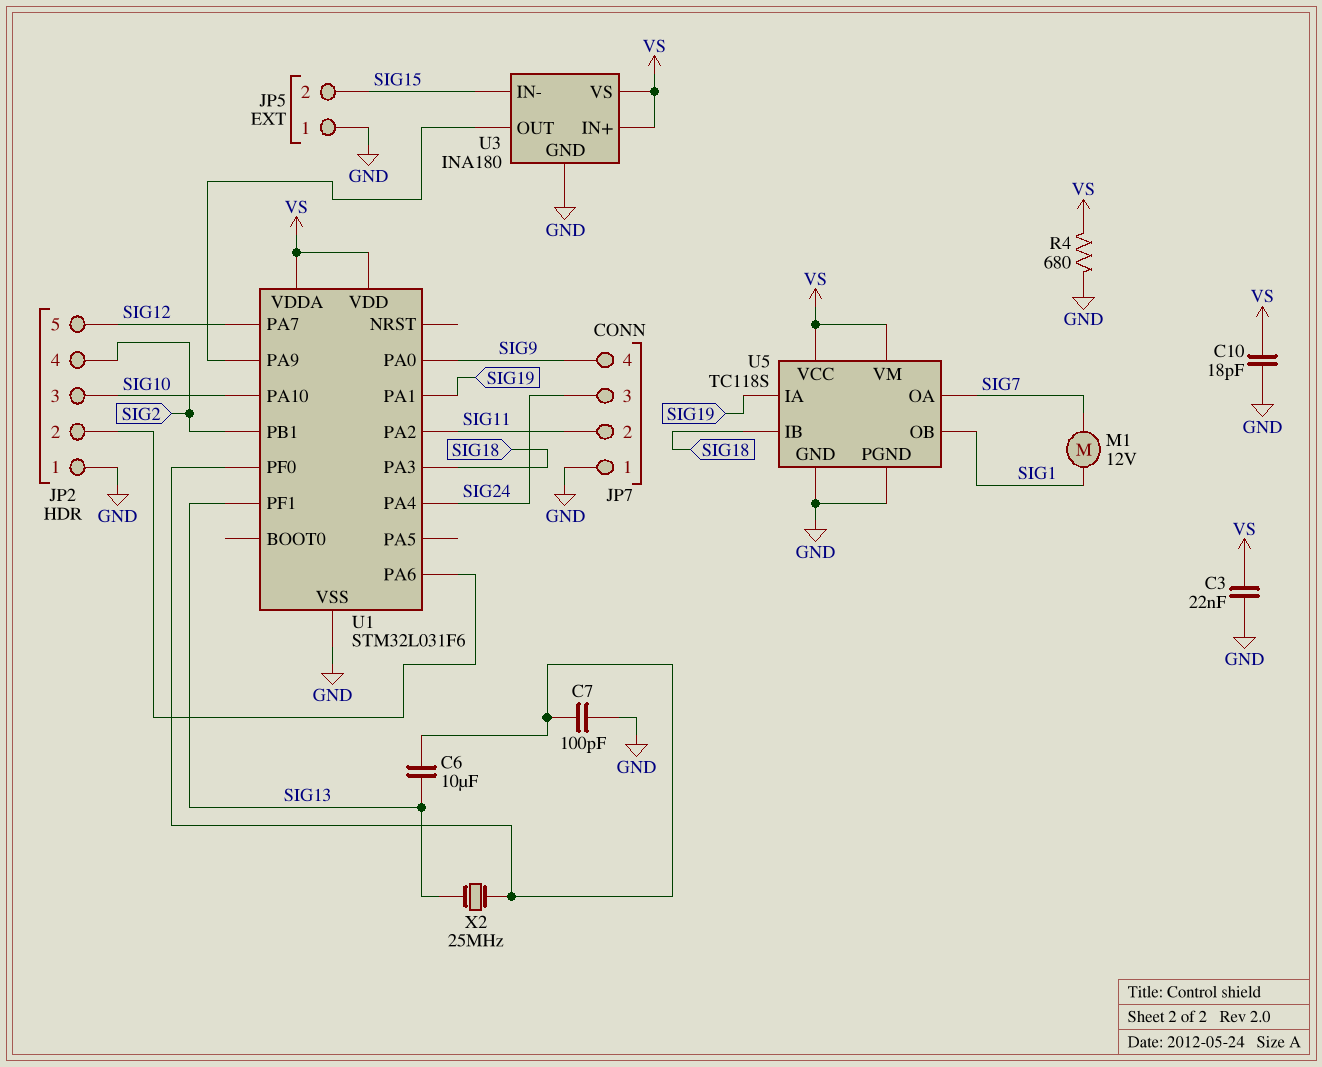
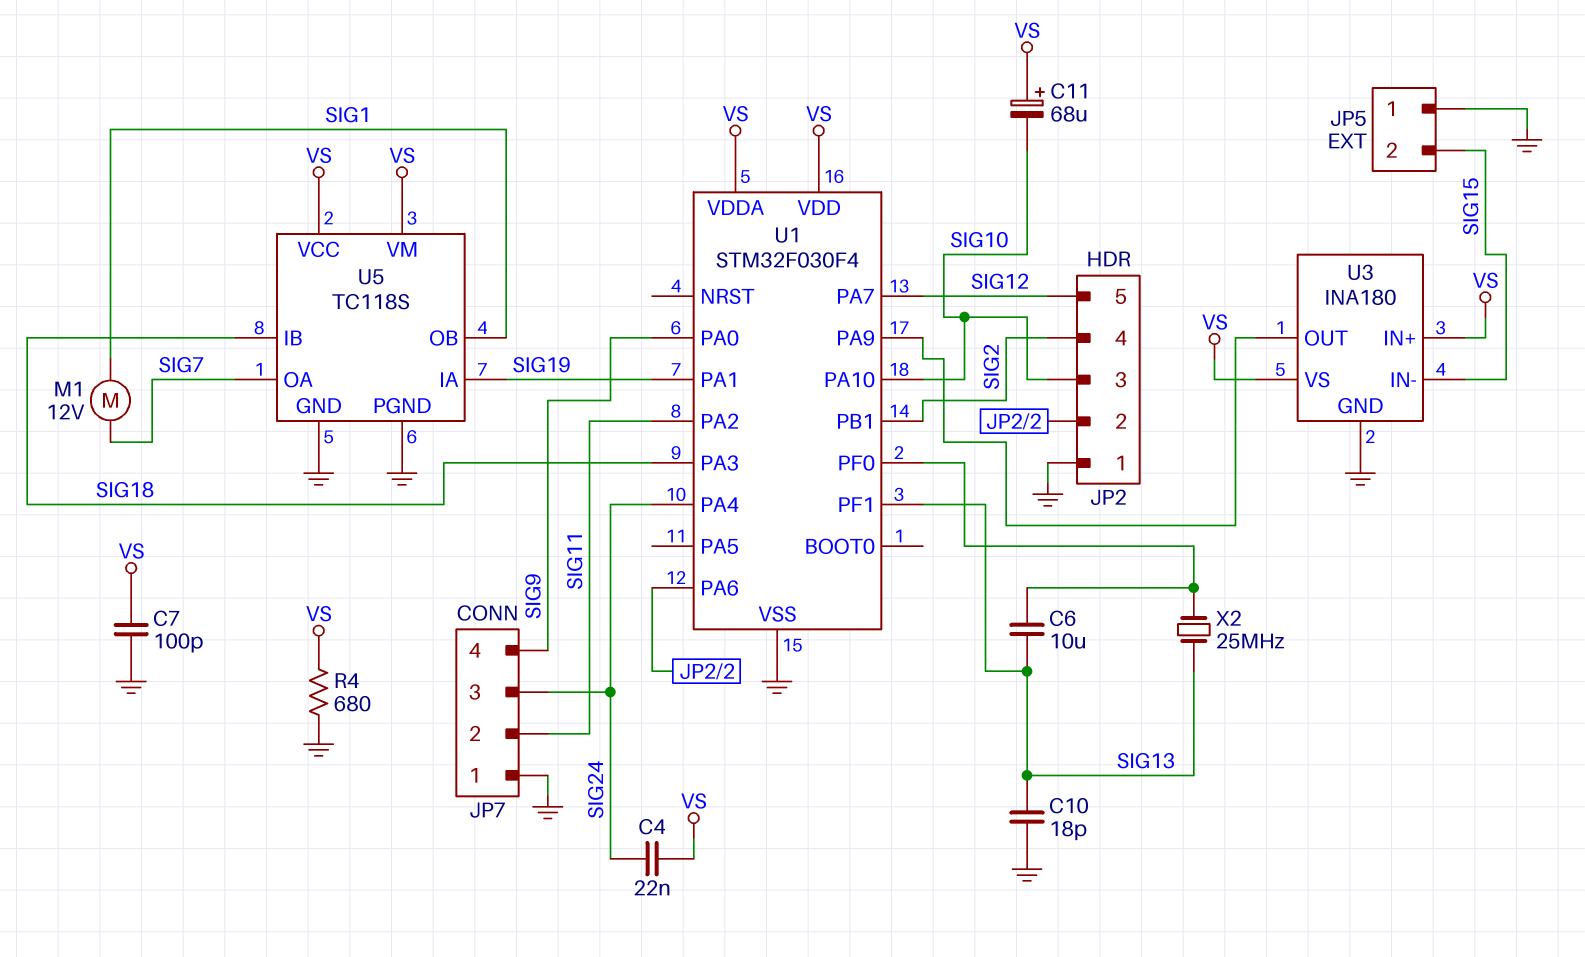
C3: 22nF (GND, VS) -> none
C4: none -> 22nF (SIG24, VS)
C7: 100pF (GND, U1/PF0) -> 100pF (GND, VS)
C10: 18pF (GND, VS) -> 18pF (GND, SIG13)
C11: none -> 68uF (plus VS, minus SIG10)
U1: STM32L031F6 -> STM32F030F4

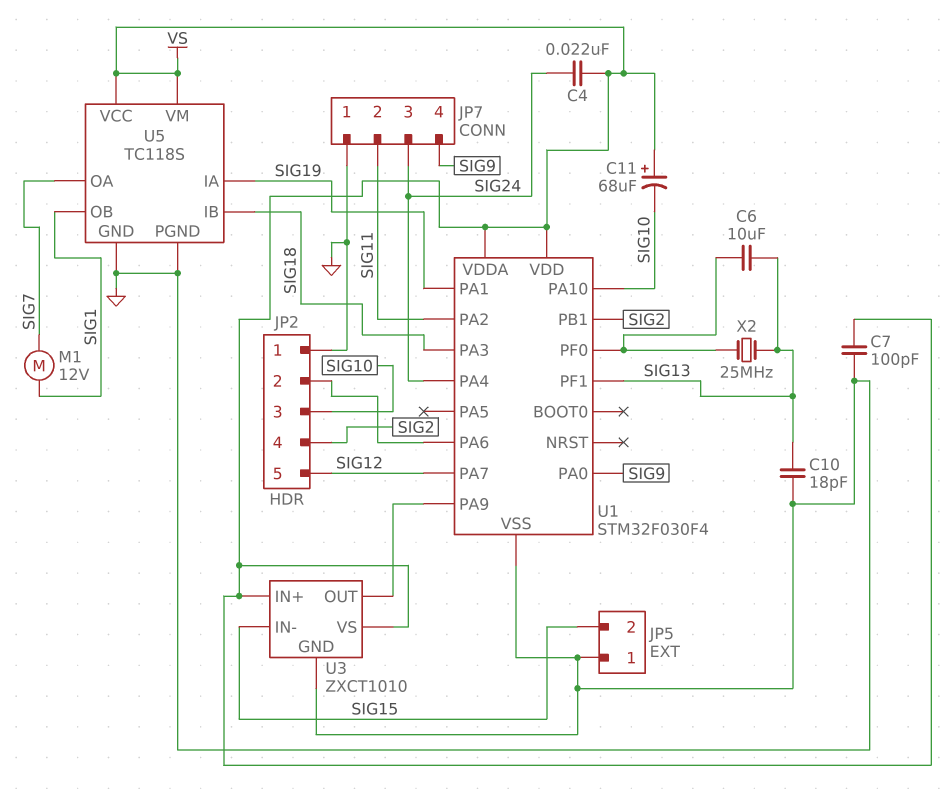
R4: 680 (GND, VS) -> none
U3: INA180 -> ZXCT1010

